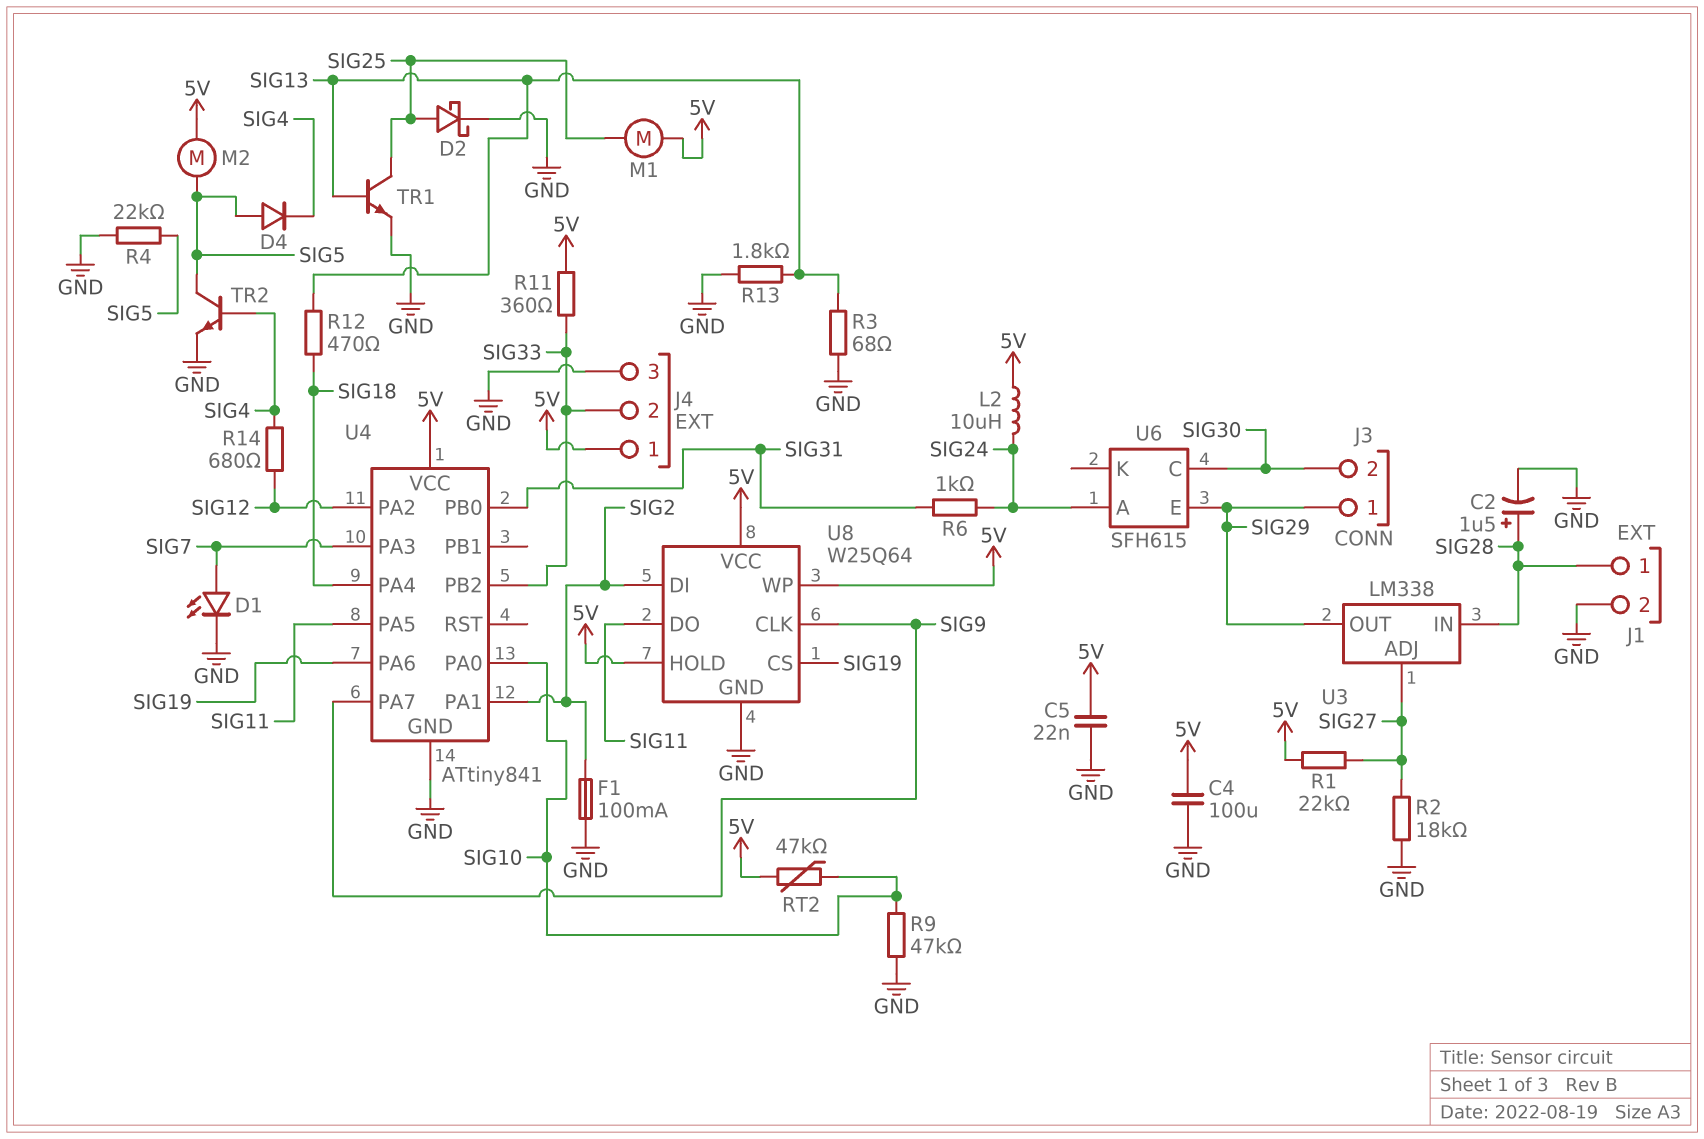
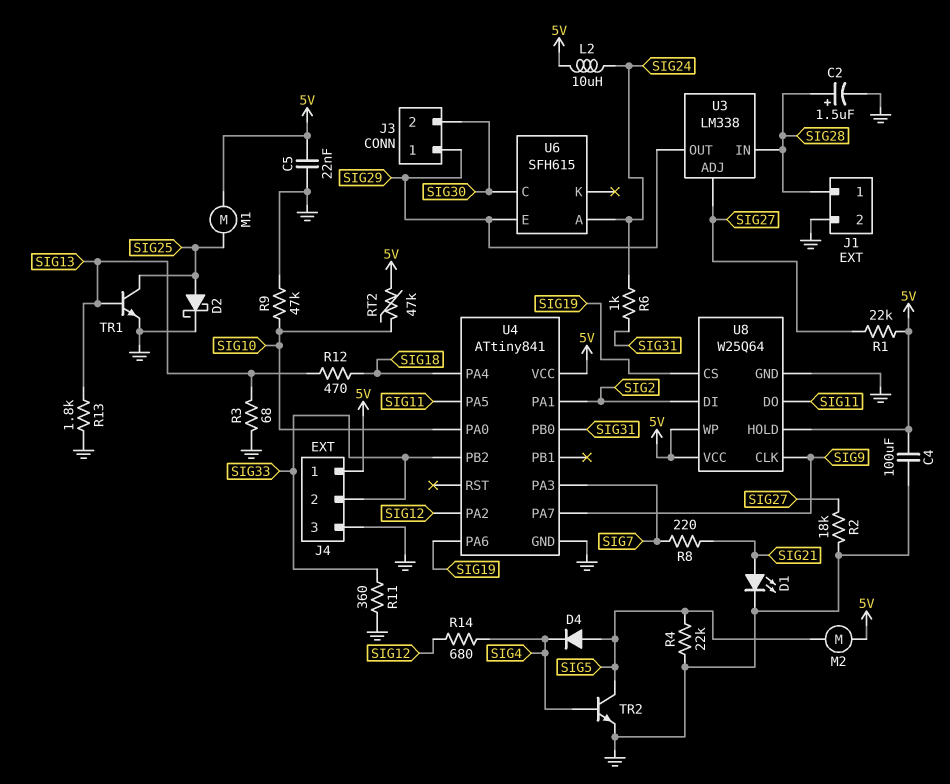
D1: LED (A SIG7, K GND) -> LED (A SIG21, K GND)
F1: 100mA (GND, SIG2) -> none
R8: none -> 220 (SIG7, SIG21)
R11: 360 (5V, SIG33) -> 360 (GND, SIG33)

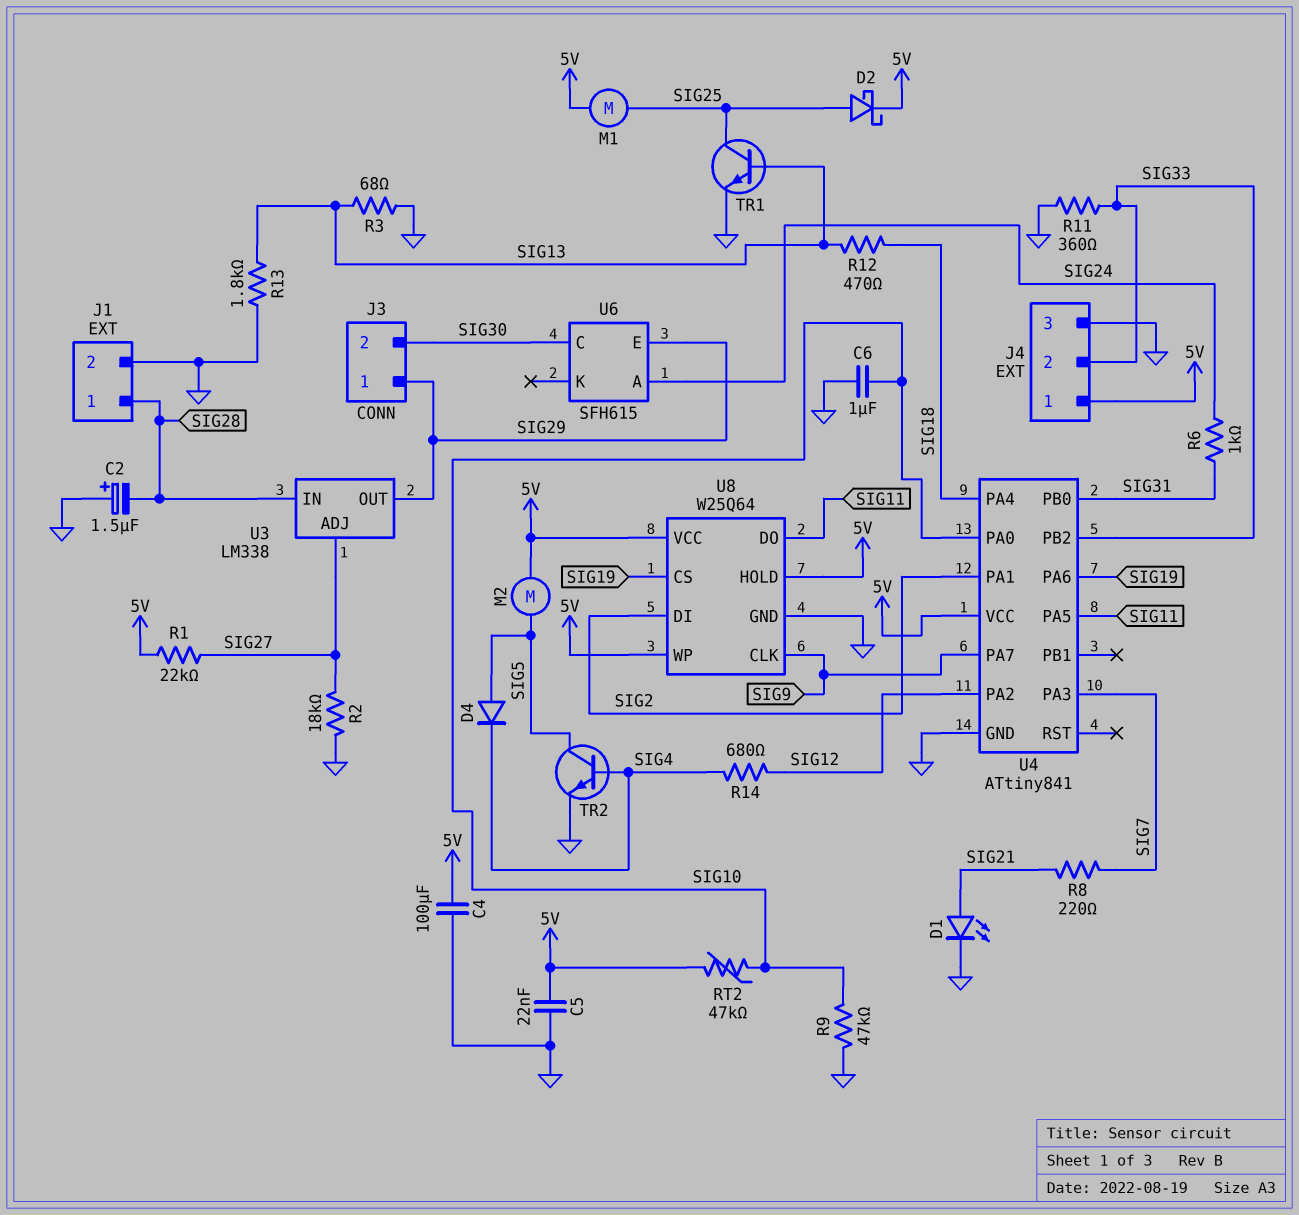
C2: 1.5uF (plus SIG28, minus GND) -> 1.5uF (plus GND, minus SIG28)
C6: none -> 1uF (GND, SIG10)
D2: schottky (A SIG25, K GND) -> schottky (A SIG25, K 5V)
L2: 10uH (5V, SIG24) -> none
R4: 22k (GND, SIG5) -> none

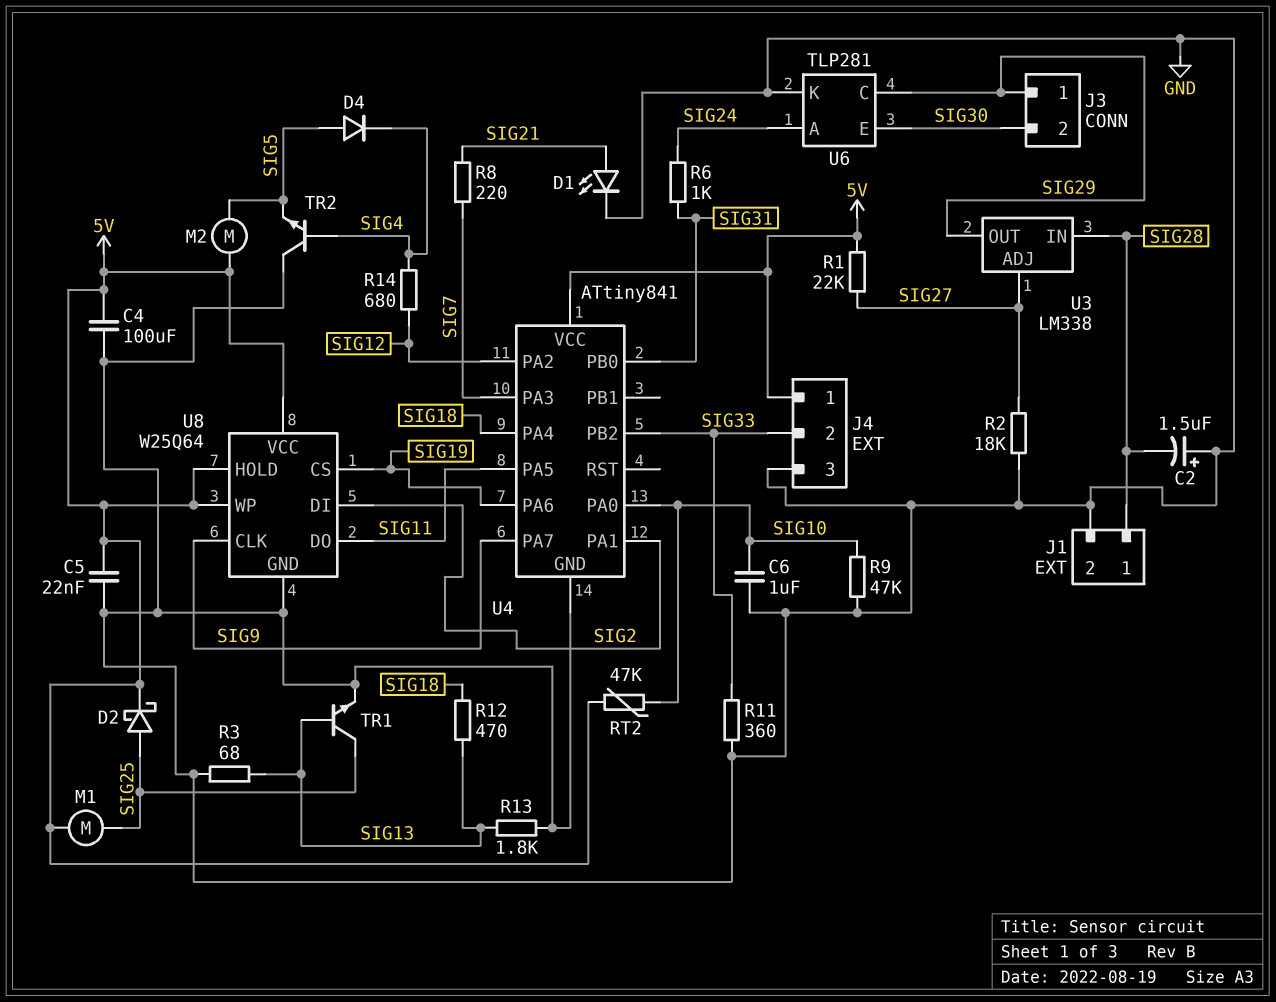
TR2: NPN (B SIG4, C SIG5, E GND) -> NPN (B SIG4, C GND, E SIG5)
U6: SFH615 -> TLP281
U6 pin C: SIG30 -> SIG29
U6 pin E: SIG29 -> SIG30
U6 pin K: none -> GND

